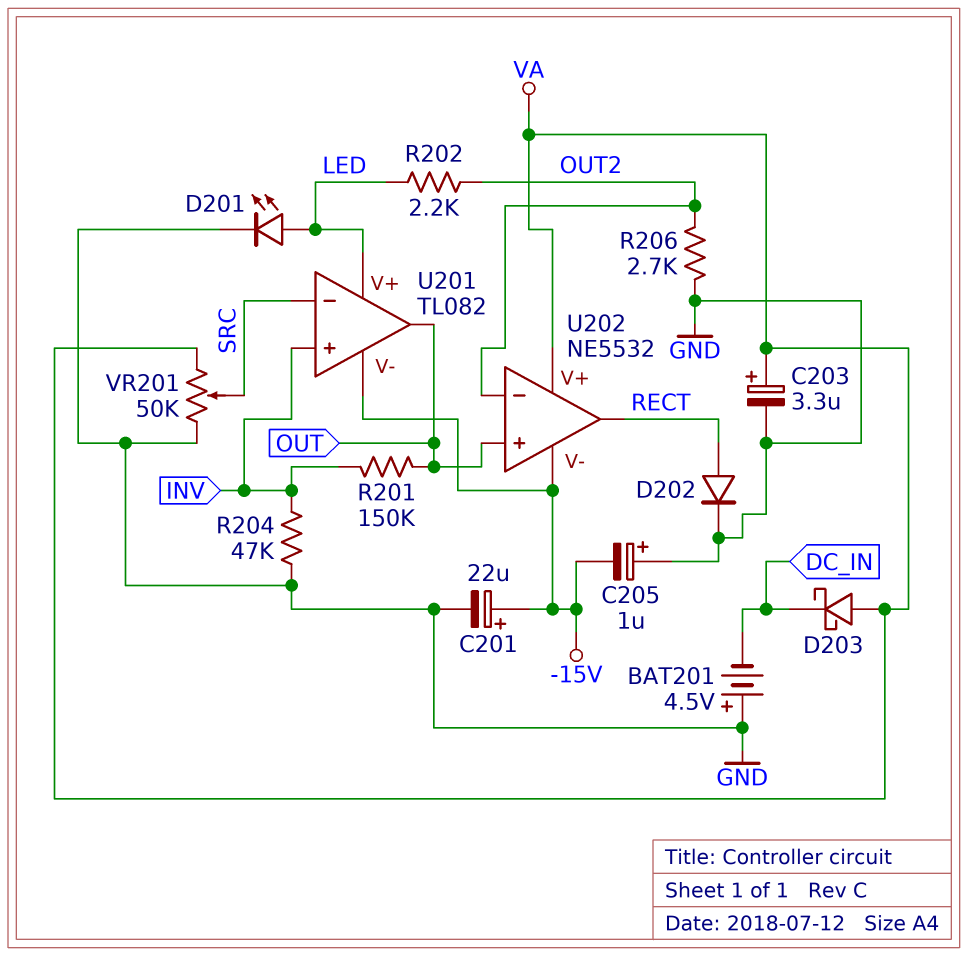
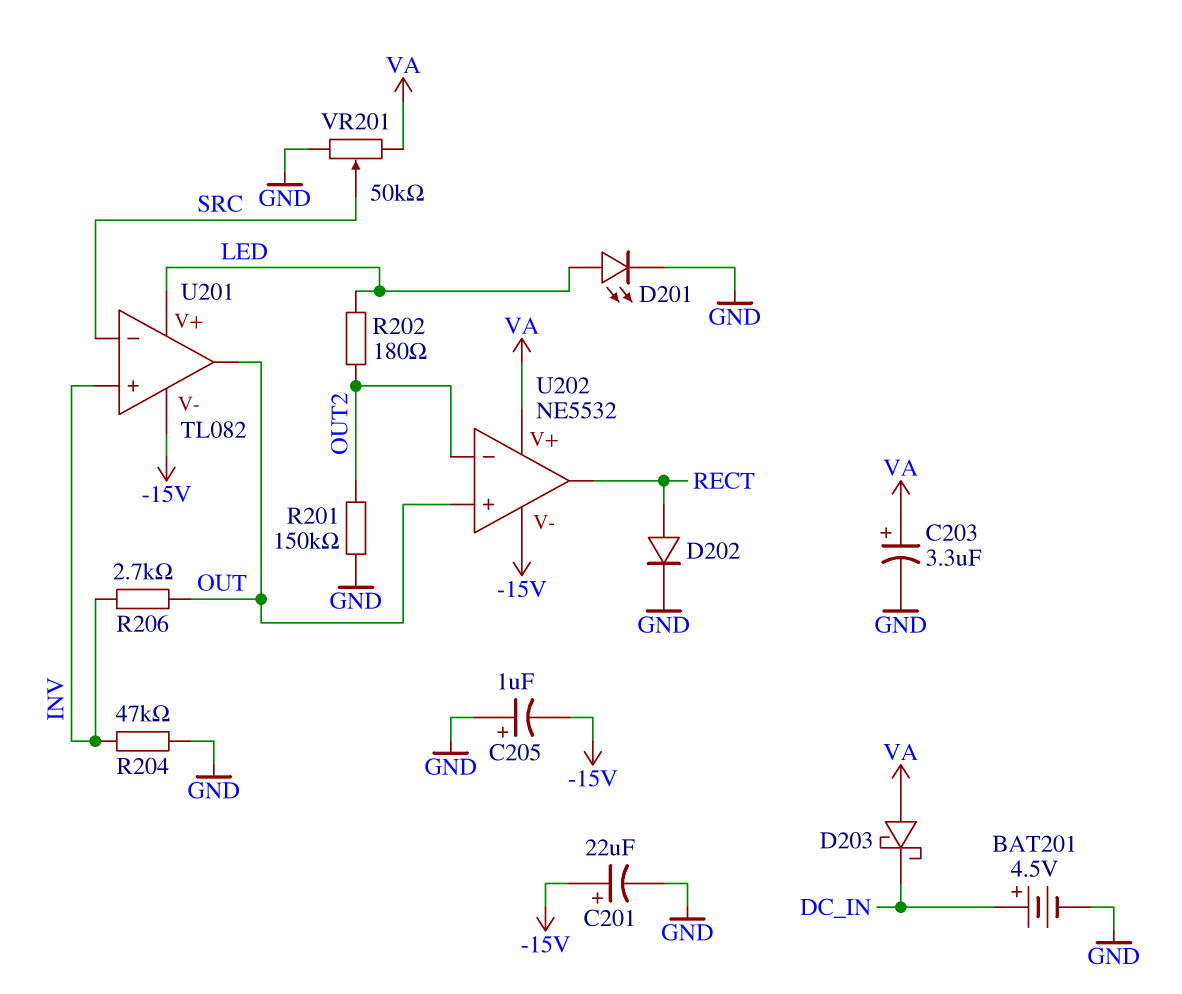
BAT201: 4.5V (plus GND, minus DC_IN) -> 4.5V (plus DC_IN, minus GND)
R201: 150k (INV, OUT) -> 150k (GND, OUT2)
R202: 2.2k (LED, OUT2) -> 180 (LED, OUT2)
R206: 2.7k (GND, OUT2) -> 2.7k (INV, OUT)

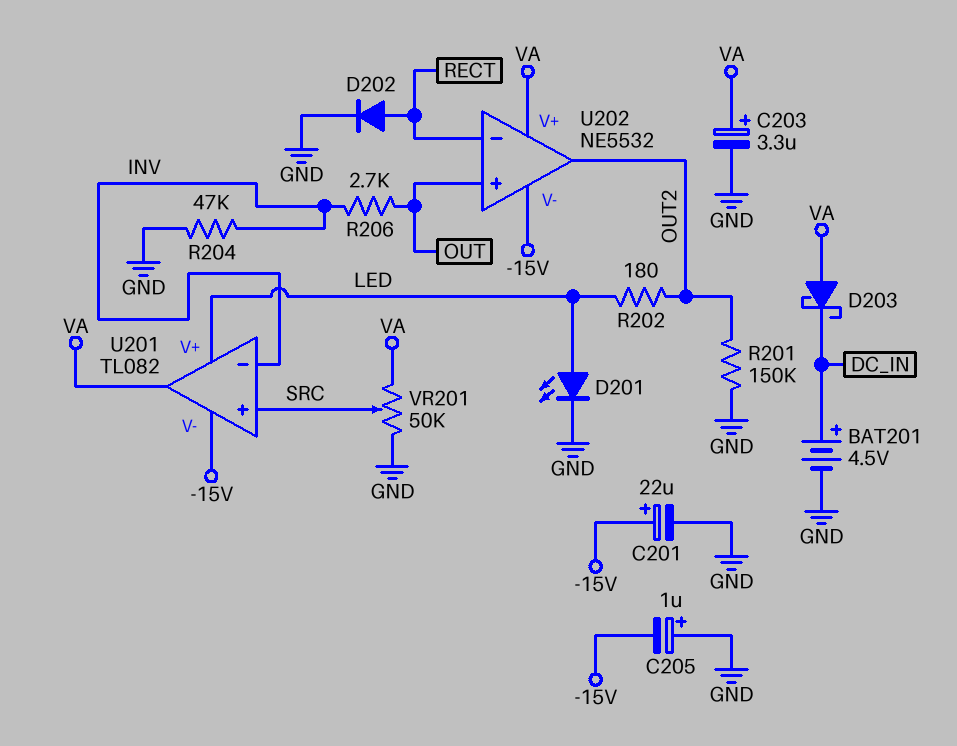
U201 pin in+: INV -> SRC
U201 pin in-: SRC -> INV
U201 pin out: OUT -> VA
U202 pin in-: OUT2 -> RECT
U202 pin out: RECT -> OUT2

